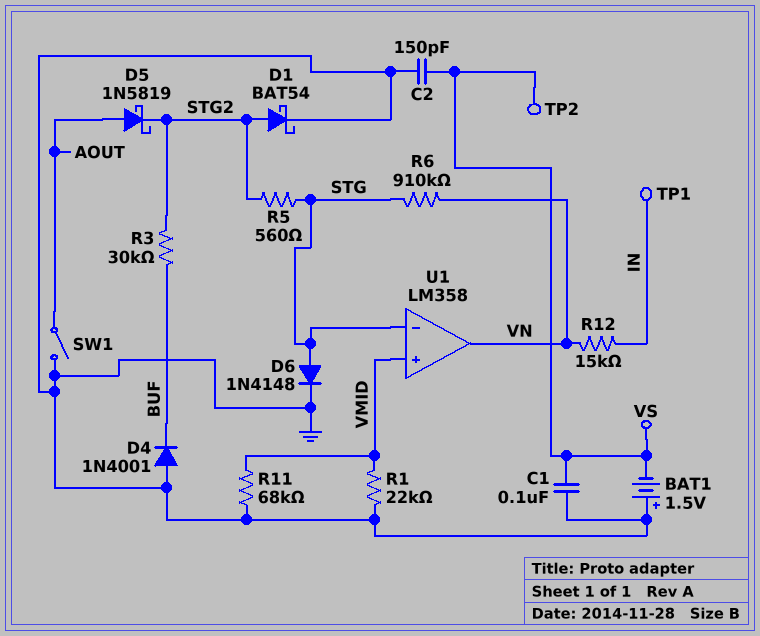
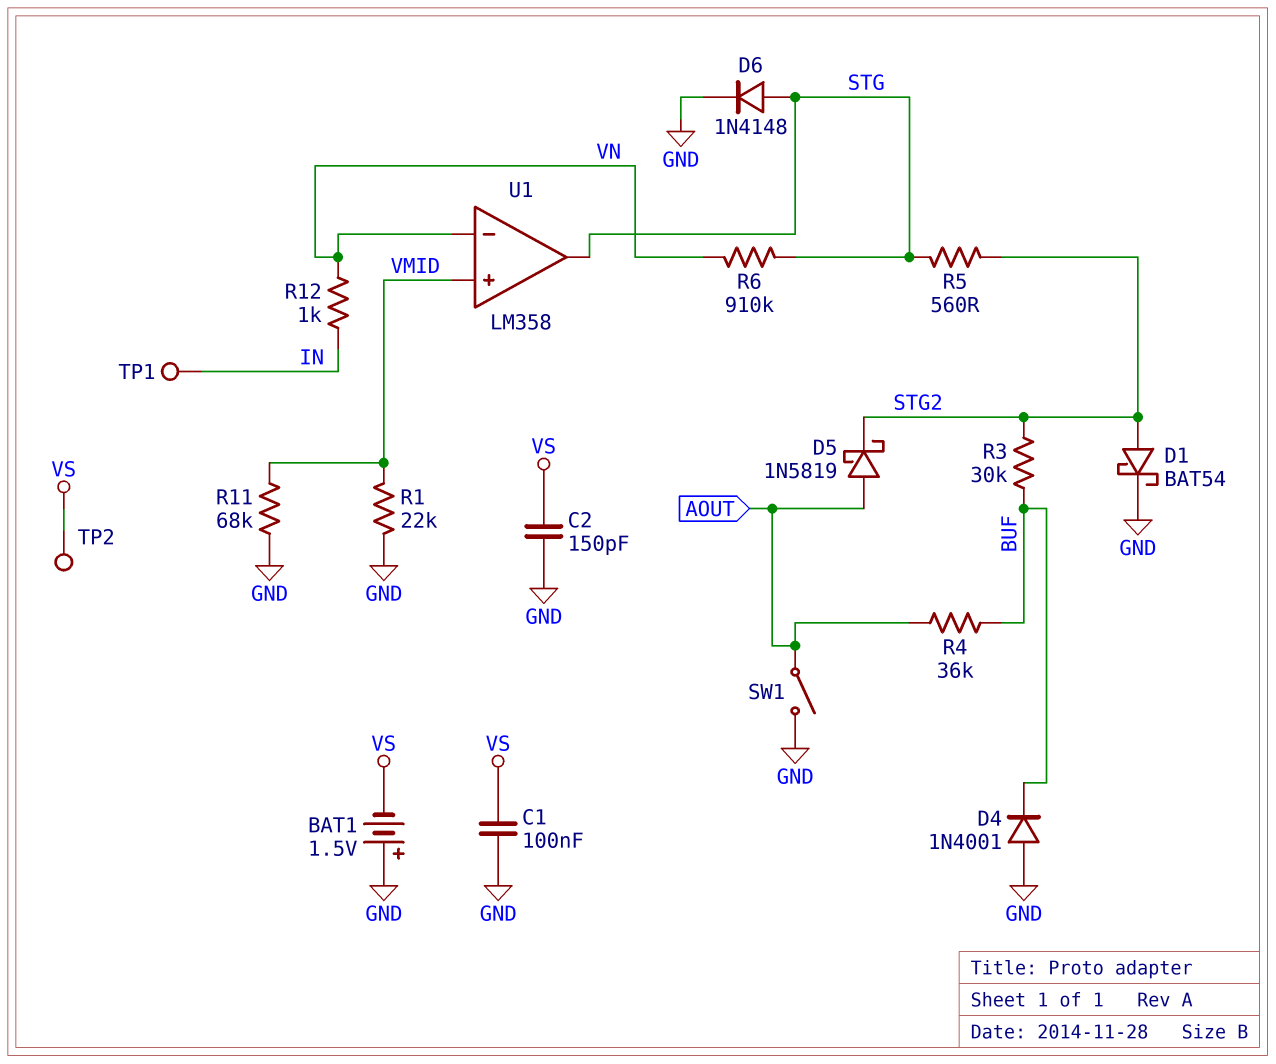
R4: none -> 36k (AOUT, BUF)
R12: 15k (IN, VN) -> 1k (IN, VN)
U1 pin in-: STG -> VN
U1 pin out: VN -> STG

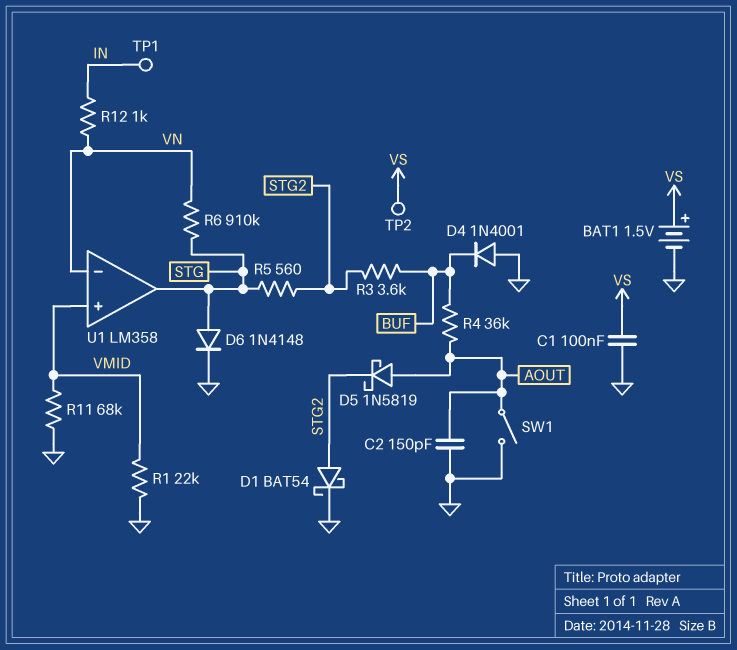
BAT1: 1.5V (plus GND, minus VS) -> 1.5V (plus VS, minus GND)
C2: 150pF (GND, VS) -> 150pF (AOUT, GND)
R3: 30k (BUF, STG2) -> 3.6k (BUF, STG2)

